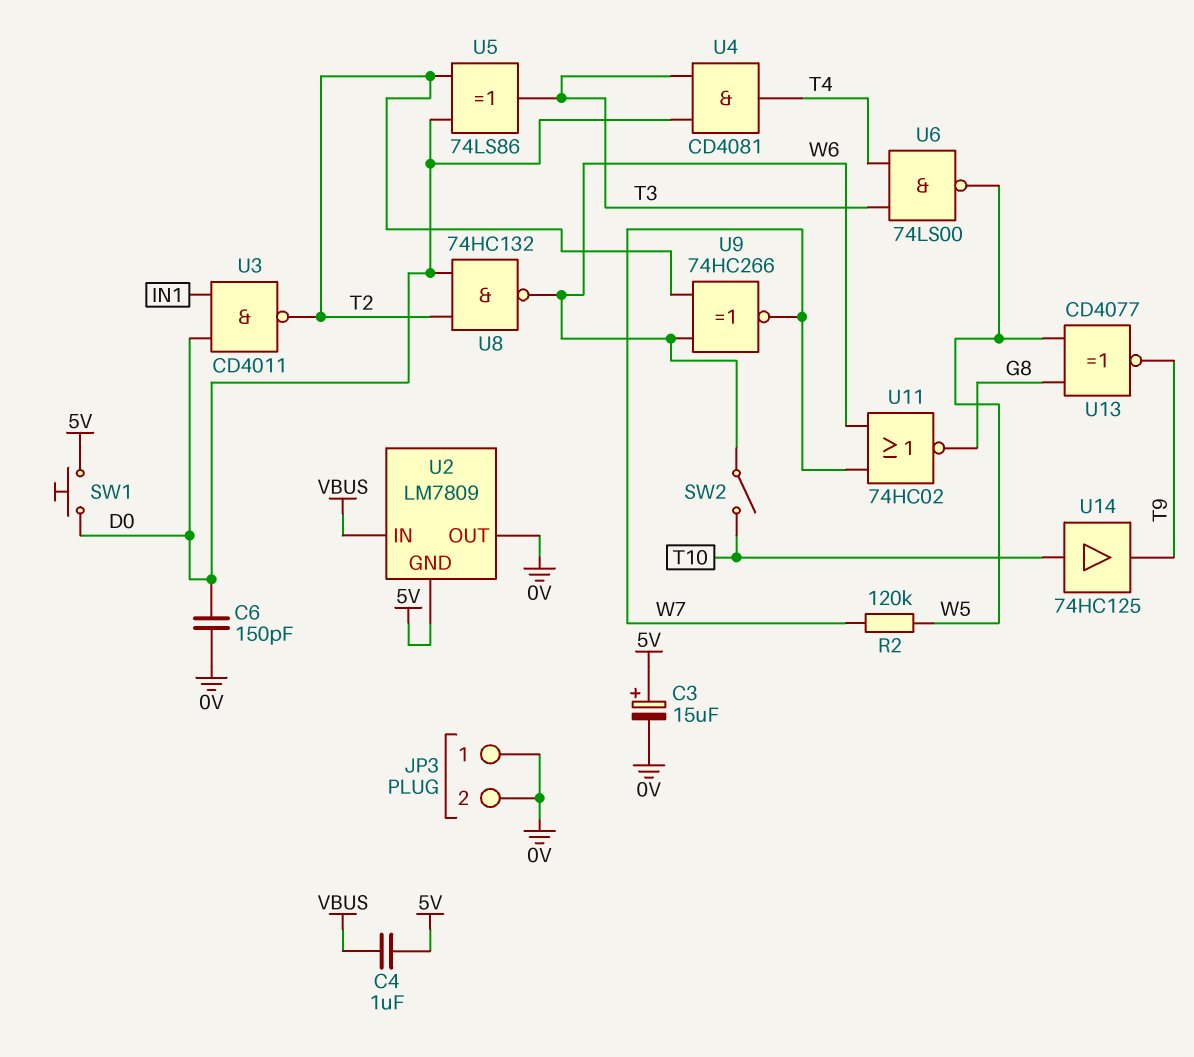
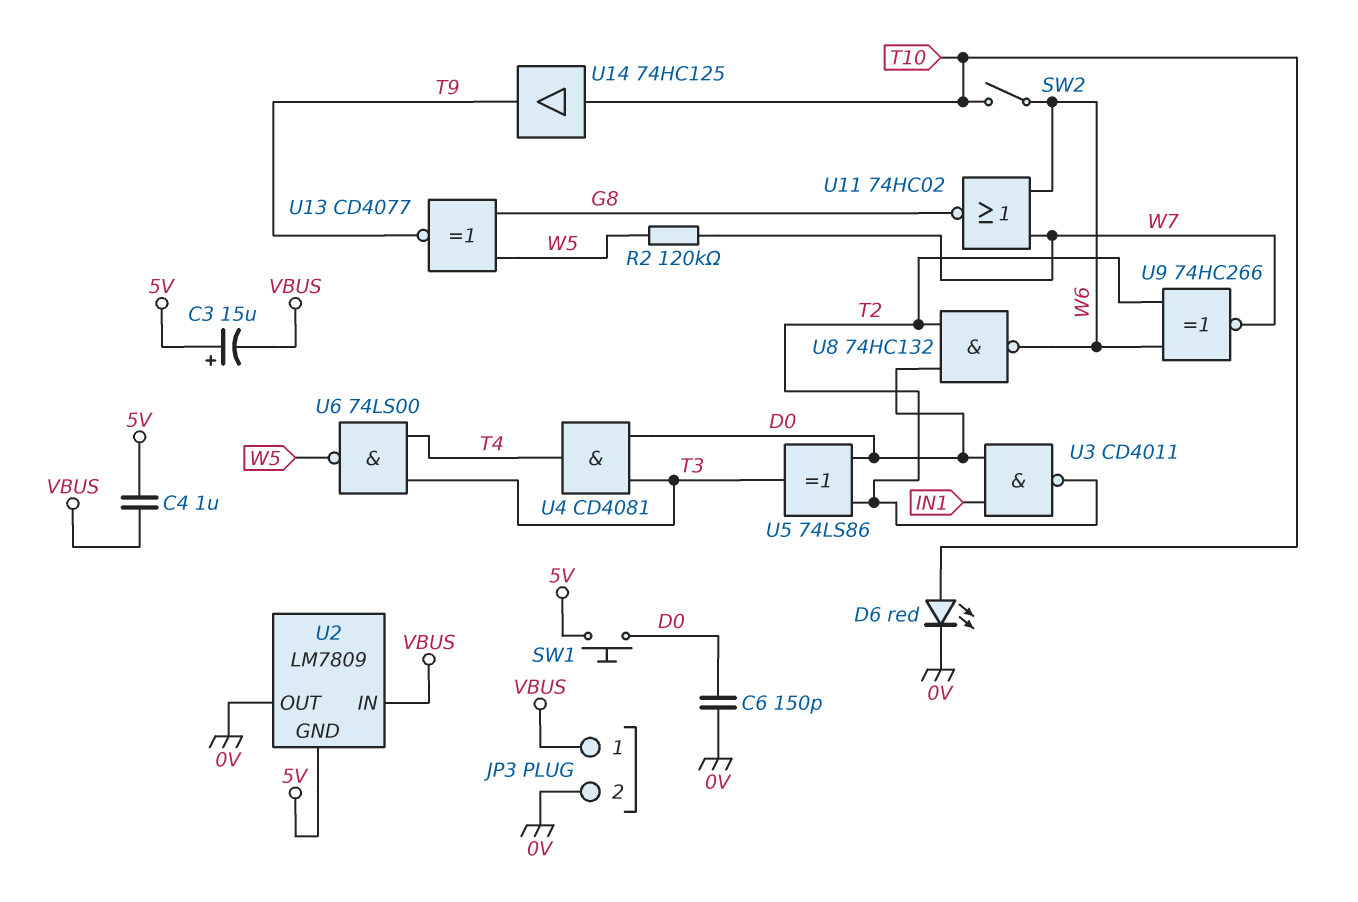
C3: 15uF (plus 5V, minus 0V) -> 15uF (plus 5V, minus VBUS)
D6: none -> LED red (A T10, K 0V)
JP3 pin 1: 0V -> VBUS

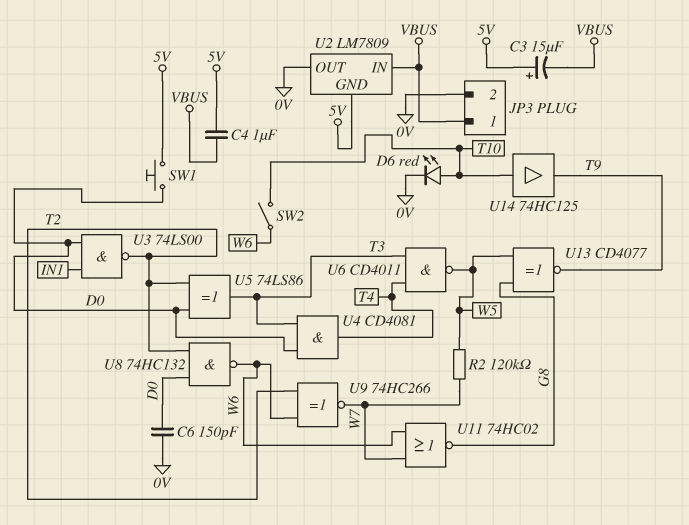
U3: NAND CD4011 (in D0, in IN1, out T2) -> NAND 74LS00 (in D0, in IN1, out T2)
U6: NAND 74LS00 (in T3, in T4, out W5) -> NAND CD4011 (in T3, in T4, out W5)

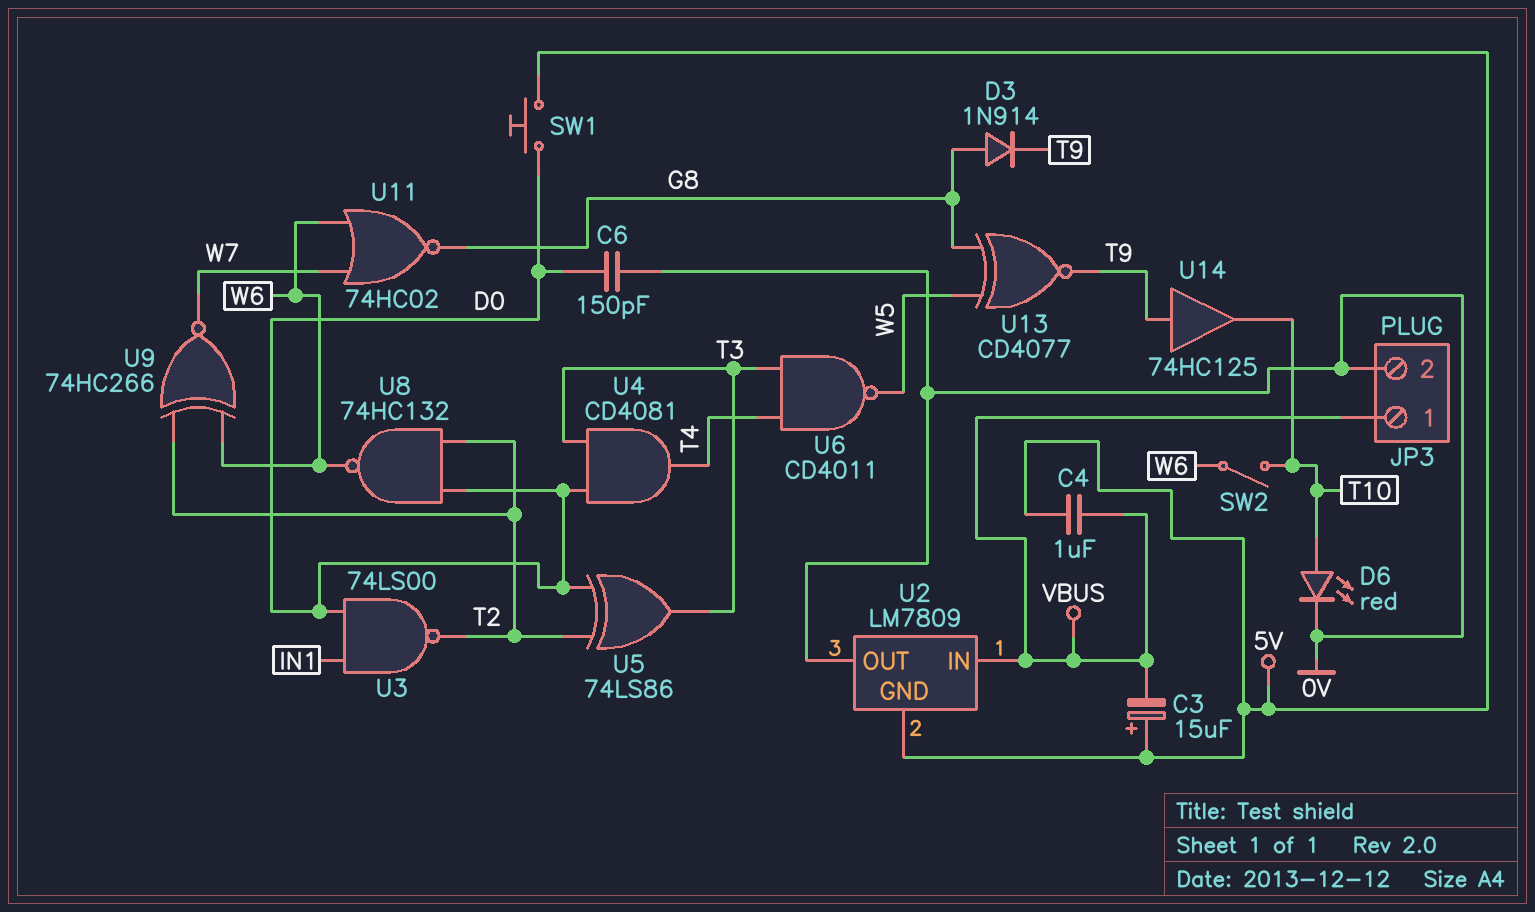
D3: none -> diode 1N914 (A G8, K T9)
R2: 120k (W5, W7) -> none
U14: buffer 74HC125 (in T10, out T9) -> buffer 74HC125 (in T9, out T10)

